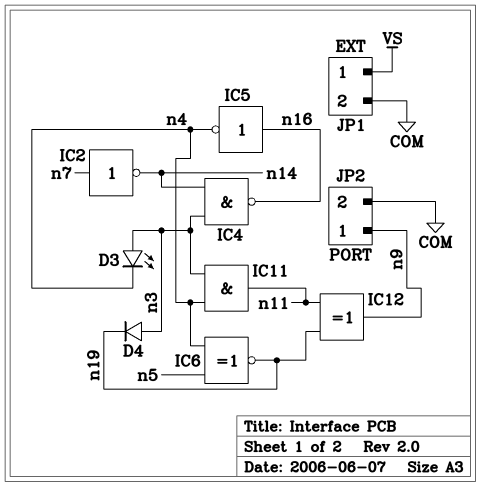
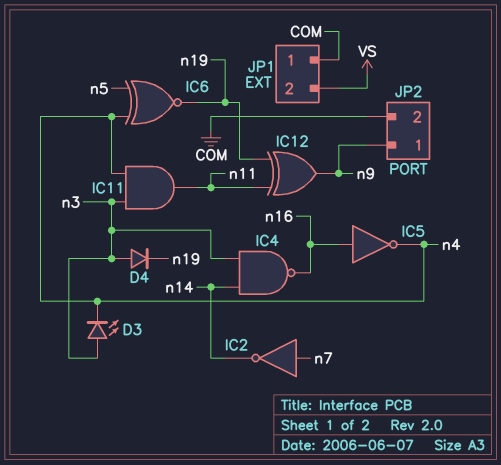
JP1 pin 1: VS -> COM
JP1 pin 2: COM -> VS

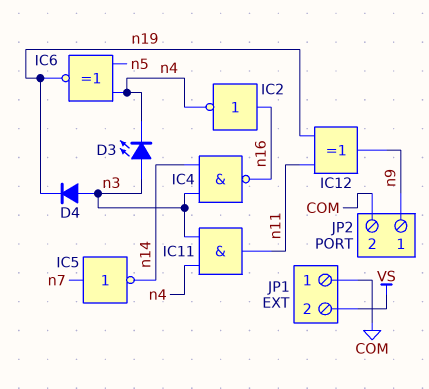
IC2: NOT (in n7, out n14) -> NOT (in n16, out n4)
IC5: NOT (in n16, out n4) -> NOT (in n7, out n14)

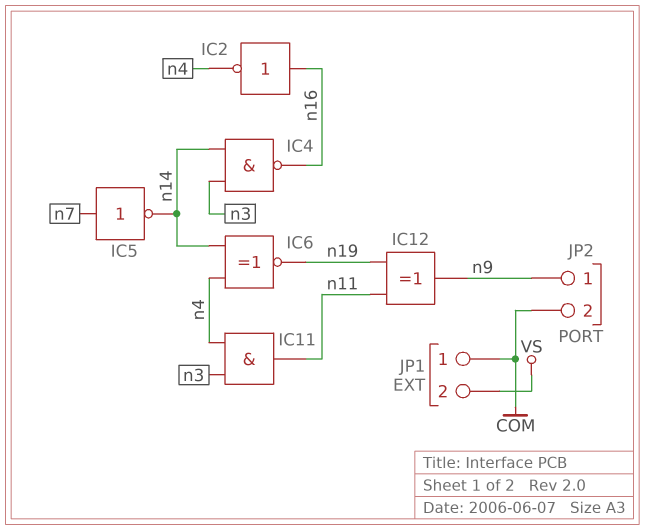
D3: LED (A n3, K n4) -> none
D4: diode (A n3, K n19) -> none
IC6: XNOR (in n4, in n5, out n19) -> XNOR (in n4, in n14, out n19)

